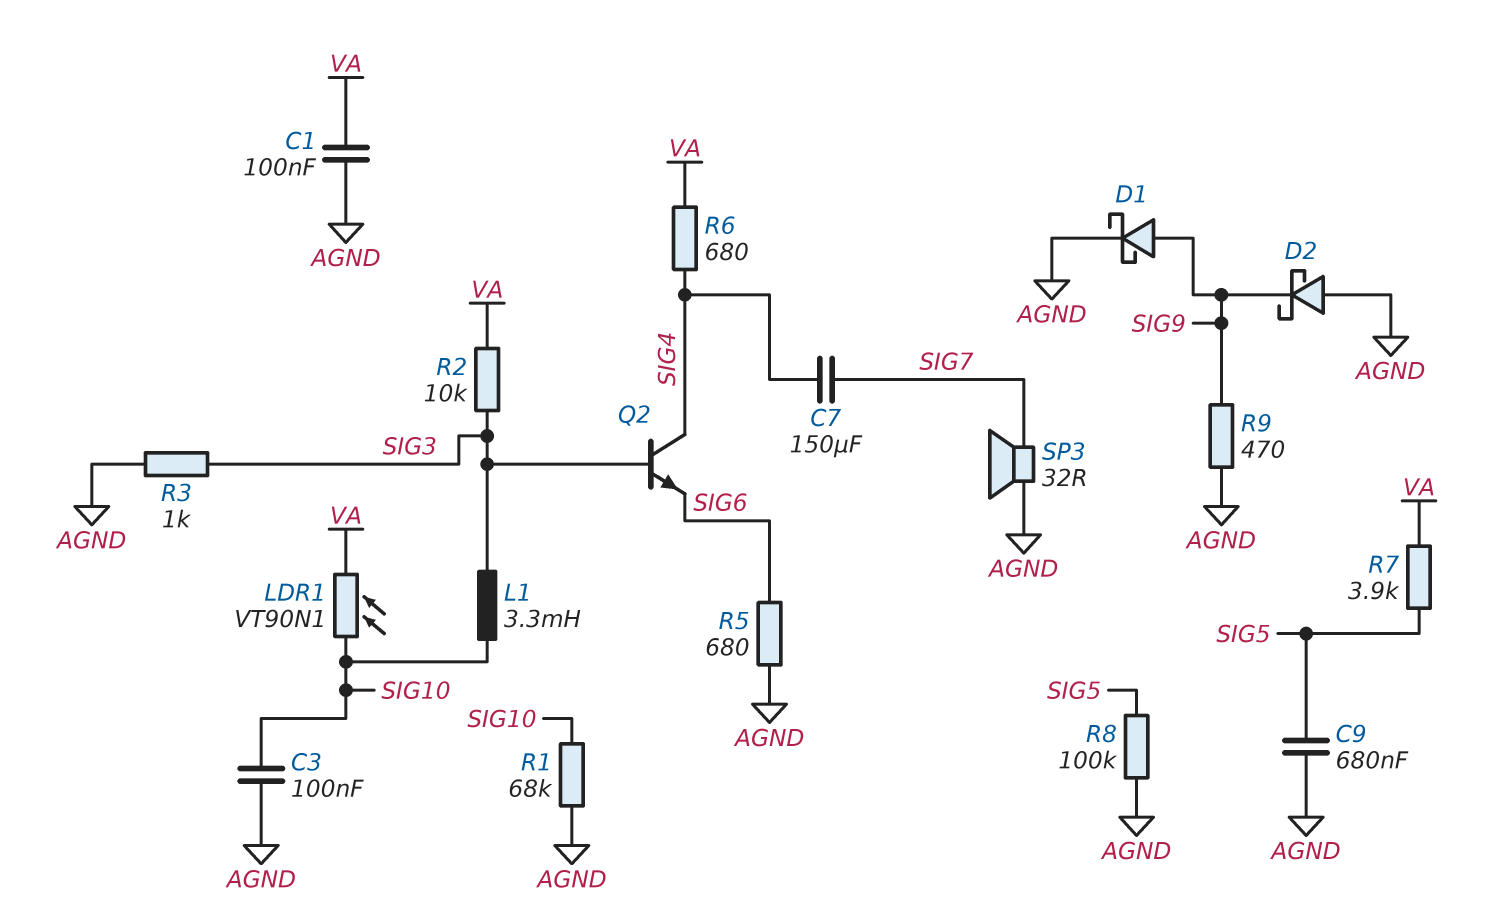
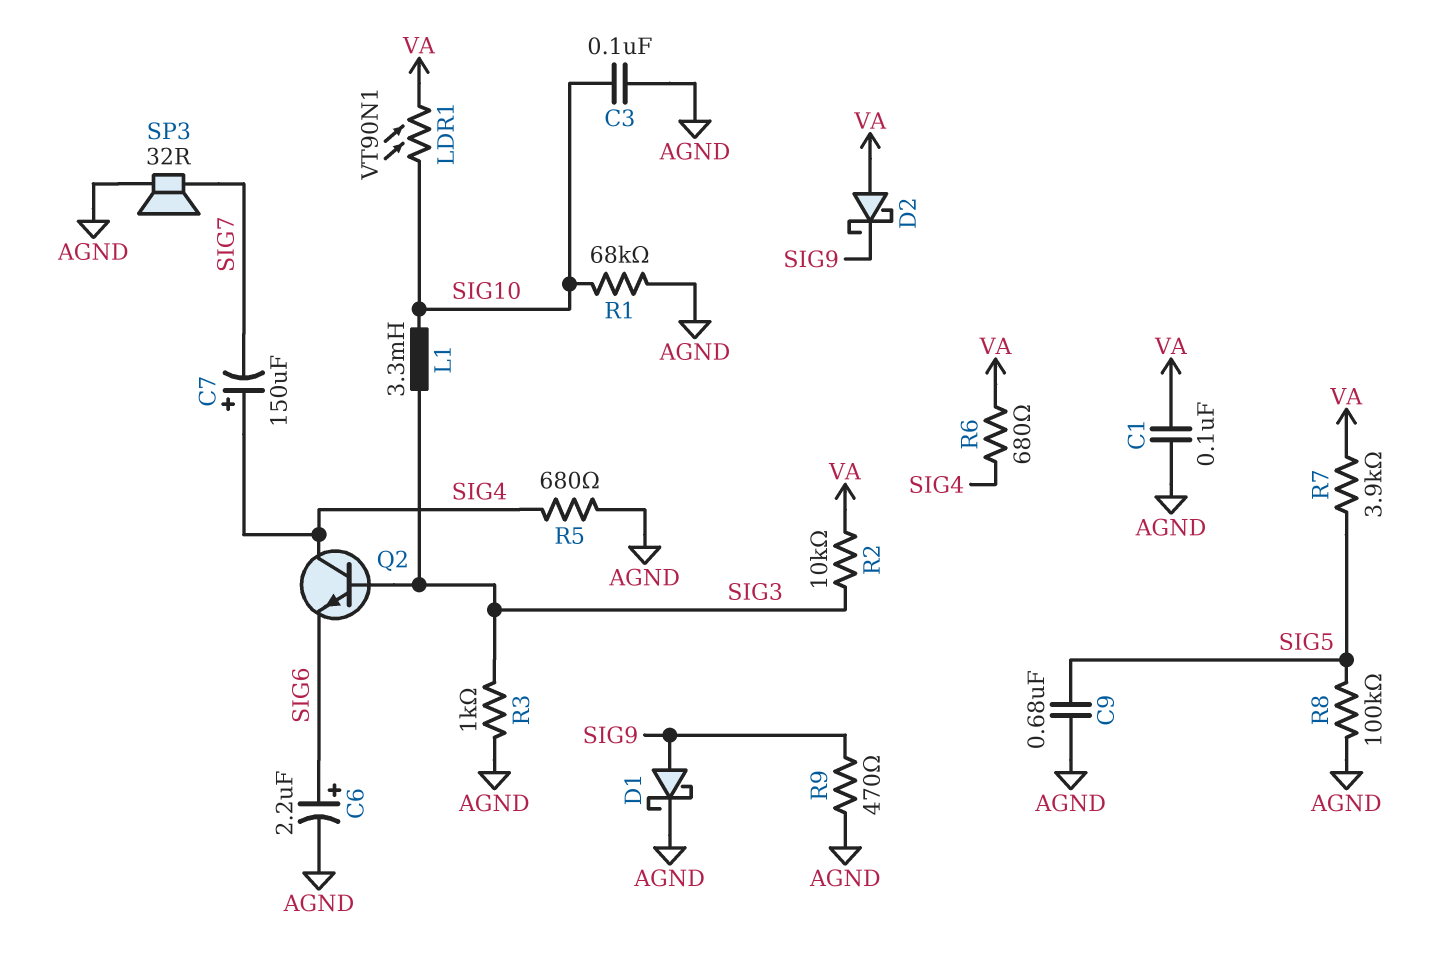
C6: none -> 2.2uF (plus SIG6, minus AGND)
C7: 150uF (SIG4, SIG7) -> 150uF (plus SIG4, minus SIG7)
D2: schottky (A AGND, K SIG9) -> schottky (A VA, K SIG9)
R5: 680 (AGND, SIG6) -> 680 (AGND, SIG4)

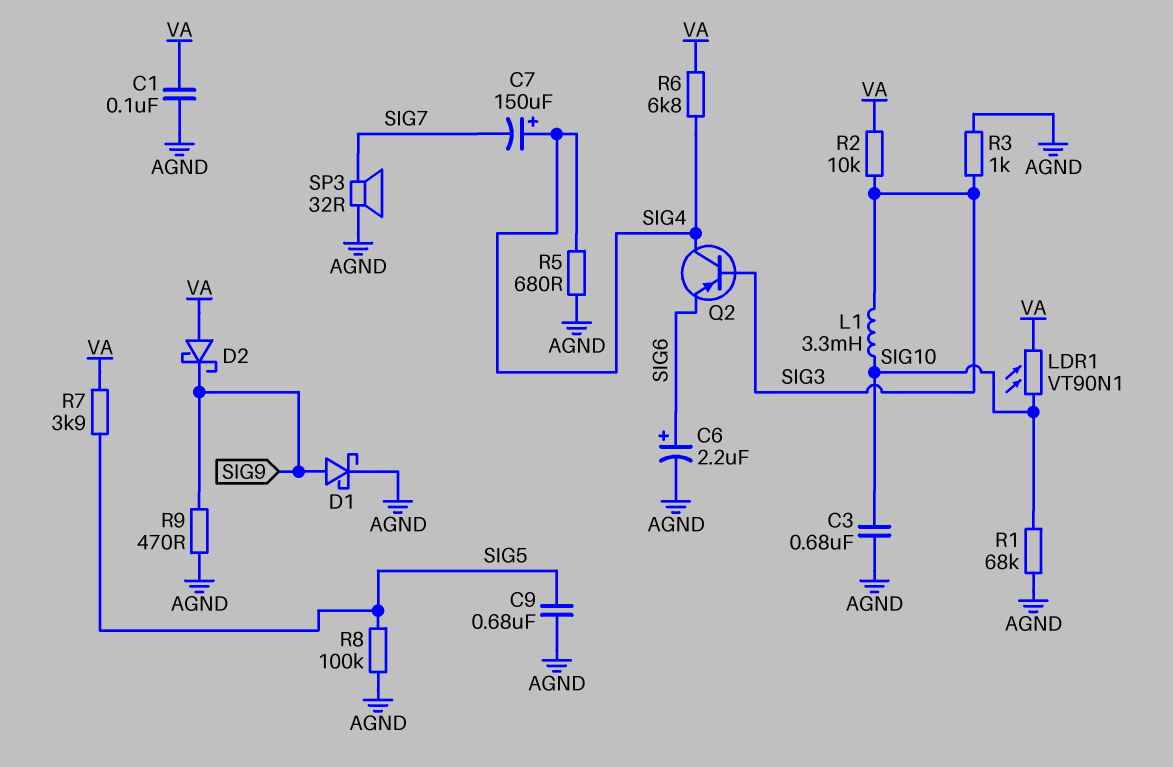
C3: 100nF (AGND, SIG10) -> 680nF (AGND, SIG10)
Q2: NPN (B SIG3, C SIG4, E SIG6) -> PNP (B SIG3, C SIG4, E SIG6)
R6: 680 (SIG4, VA) -> 6.8k (SIG4, VA)

